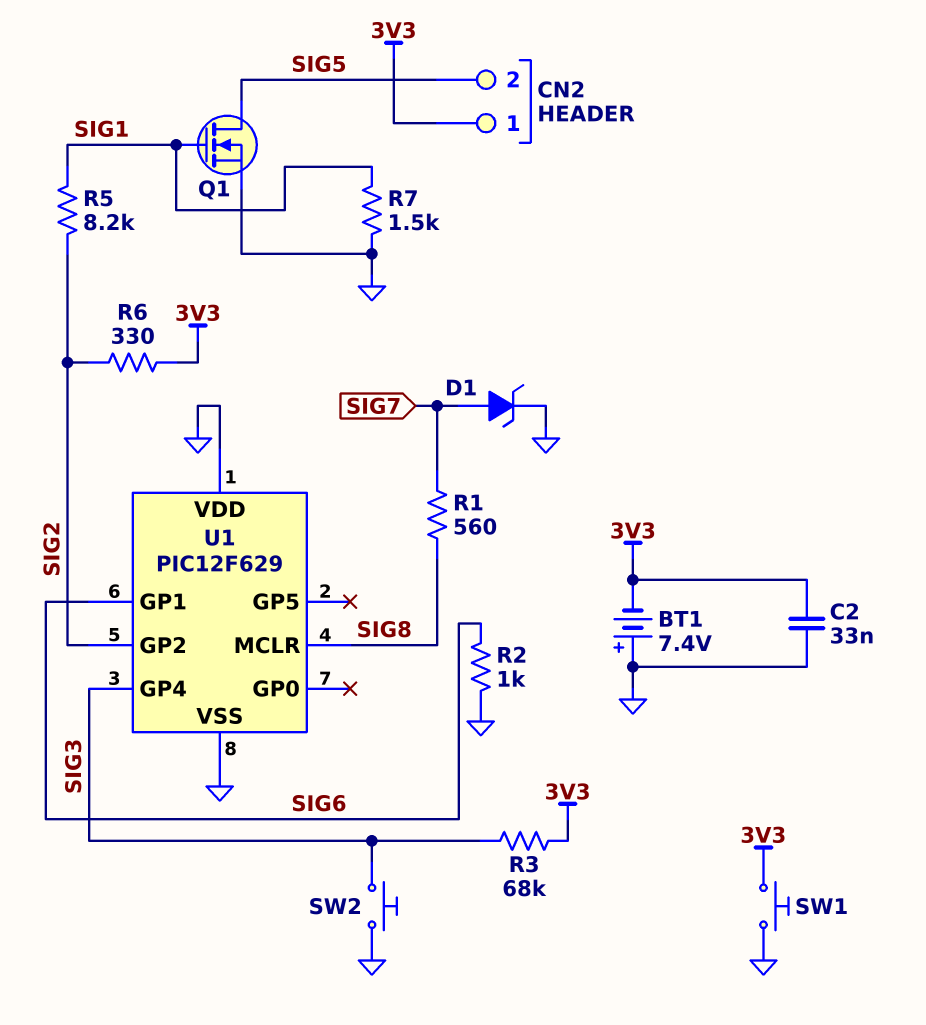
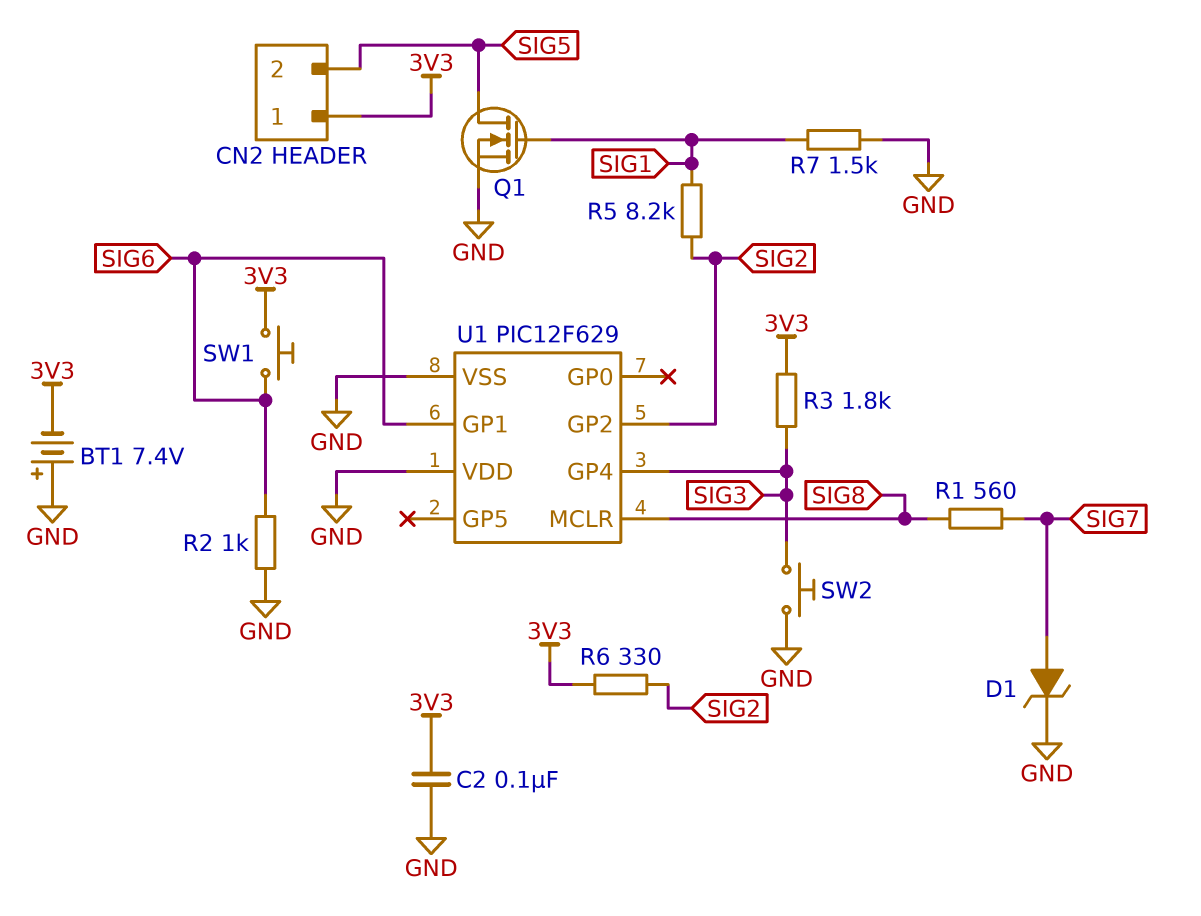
C2: 33nF (3V3, GND) -> 100nF (3V3, GND)
R3: 68k (3V3, SIG3) -> 1.8k (3V3, SIG3)
SW1: button (3V3, GND) -> button (3V3, SIG6)

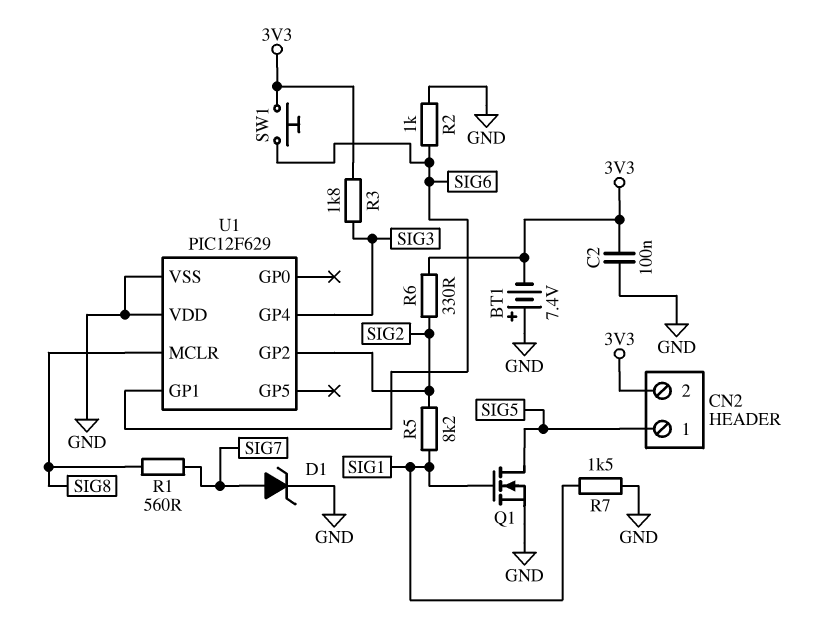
CN2 pin 1: 3V3 -> SIG5
CN2 pin 2: SIG5 -> 3V3
SW2: button (GND, SIG3) -> none

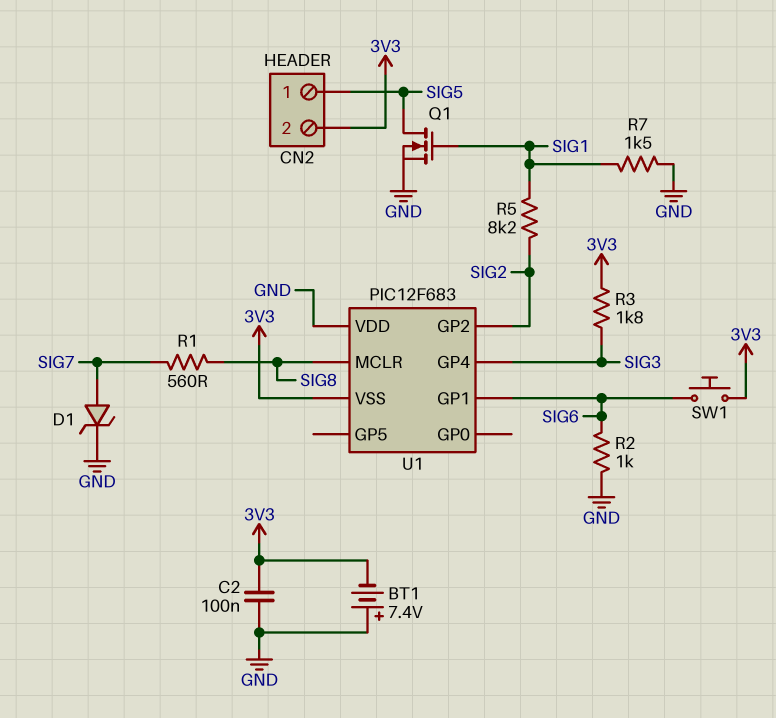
R6: 330 (3V3, SIG2) -> none
U1: PIC12F629 -> PIC12F683
U1 pin VSS: GND -> 3V3

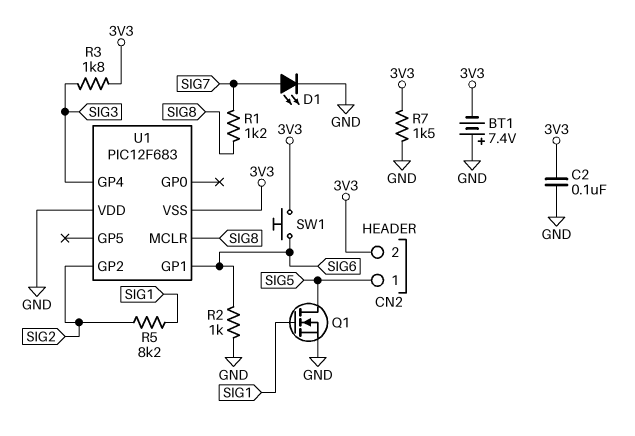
D1: zener (A SIG7, K GND) -> LED (A SIG7, K GND)
R1: 560 (SIG7, SIG8) -> 1.2k (SIG7, SIG8)
R7: 1.5k (GND, SIG1) -> 1.5k (3V3, GND)

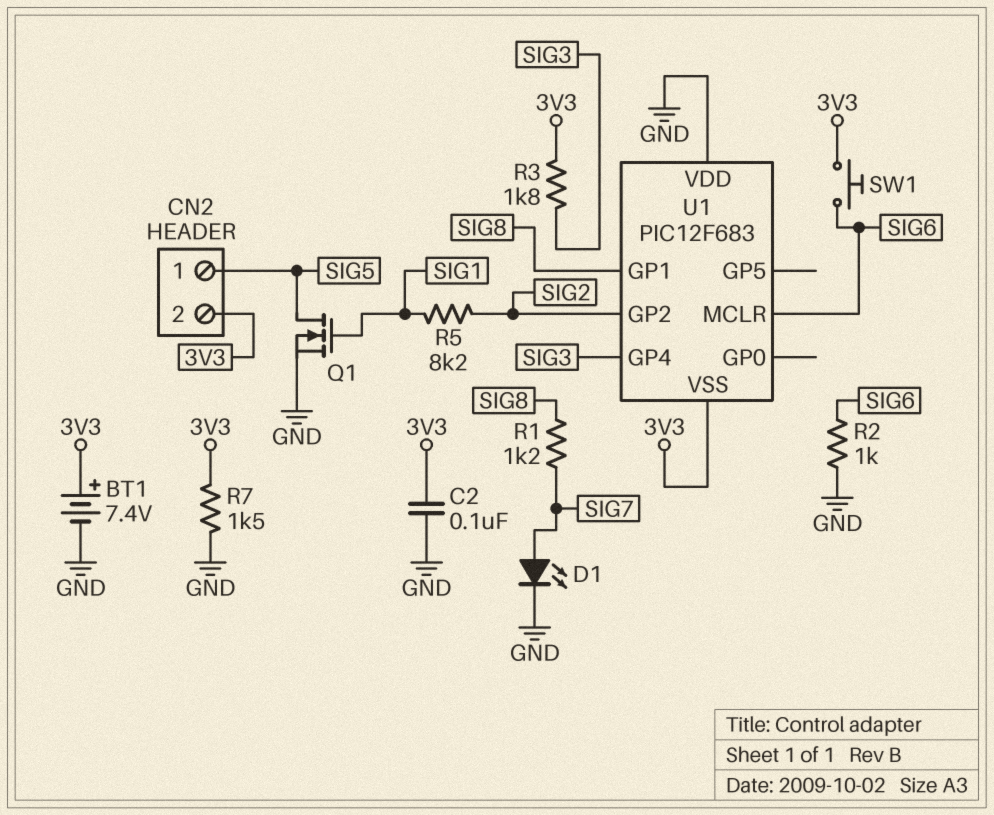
BT1: 7.4V (plus GND, minus 3V3) -> 7.4V (plus 3V3, minus GND)
U1 pin GP1: SIG6 -> SIG8
U1 pin MCLR: SIG8 -> SIG6

